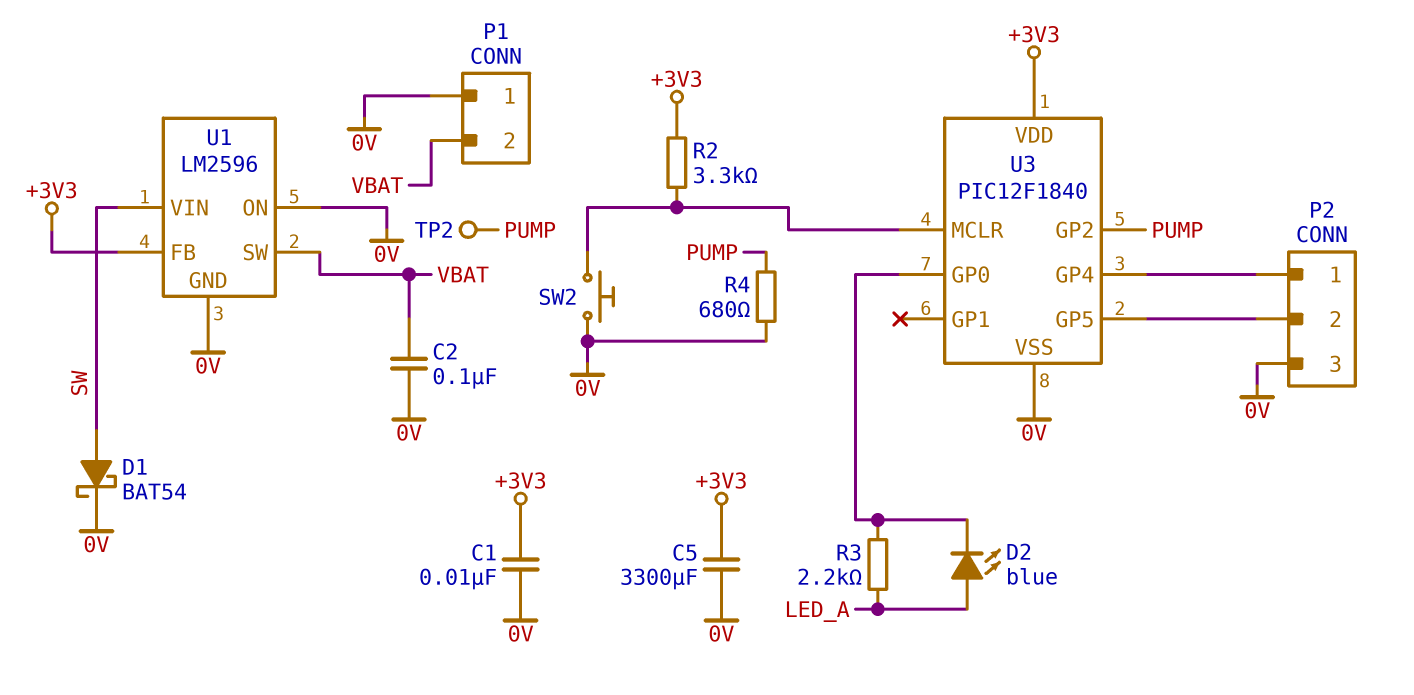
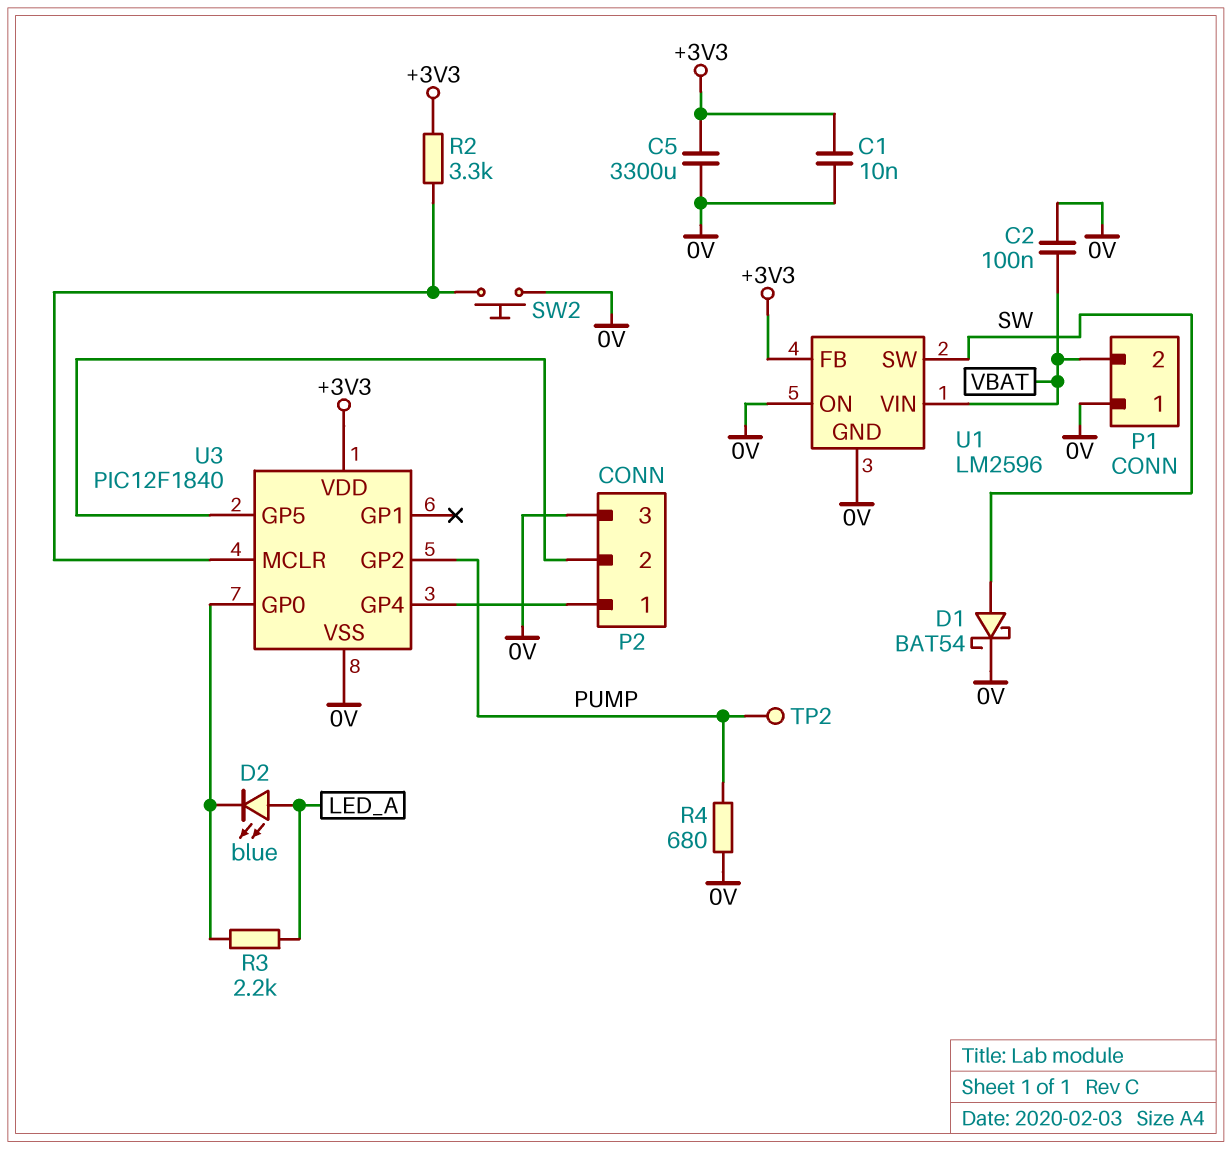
U1 pin SW: VBAT -> SW
U1 pin VIN: SW -> VBAT

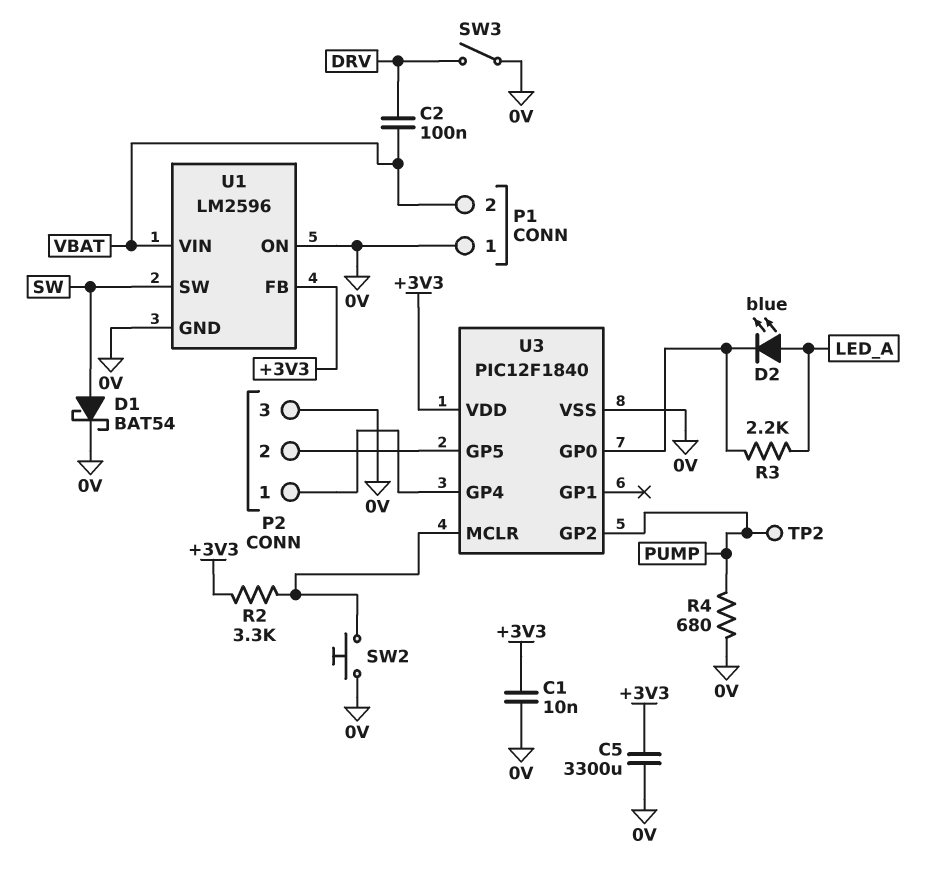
C2: 100nF (0V, VBAT) -> 100nF (DRV, VBAT)
SW3: none -> switch (0V, DRV)

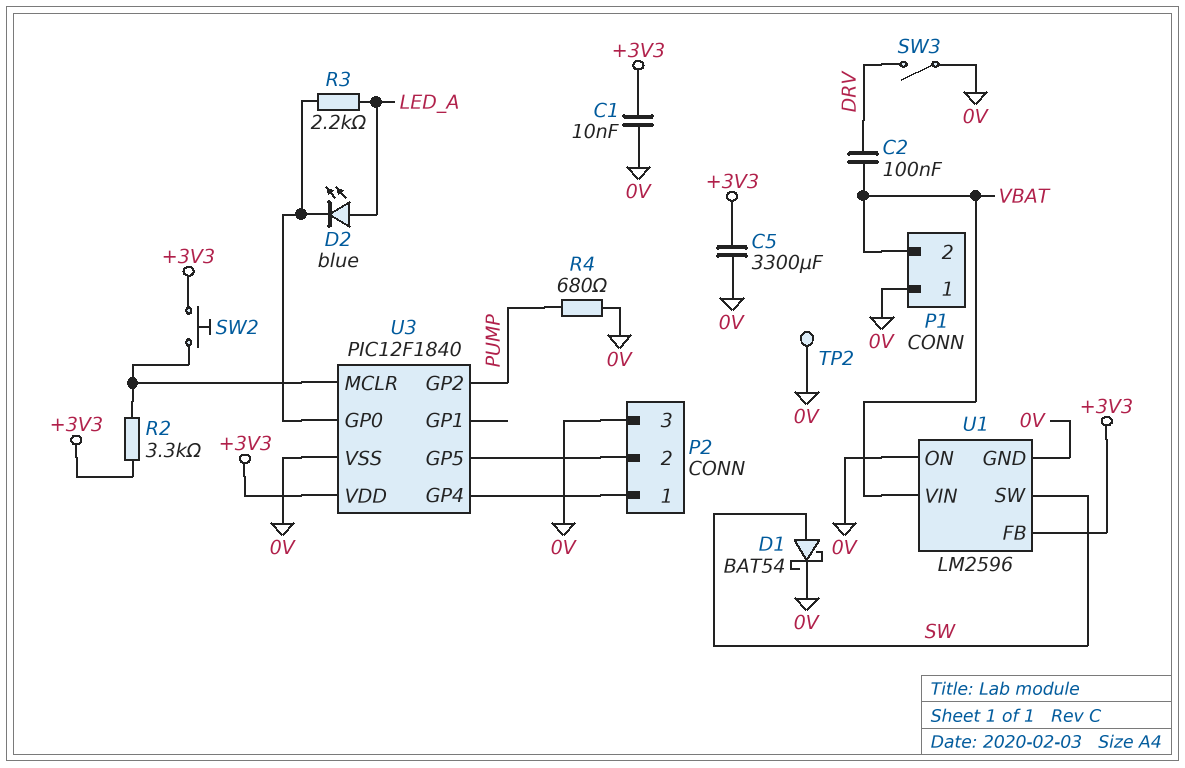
SW2: button (0V, U3/MCLR) -> button (+3V3, U3/MCLR)
TP2: test point (PUMP) -> test point (0V)

